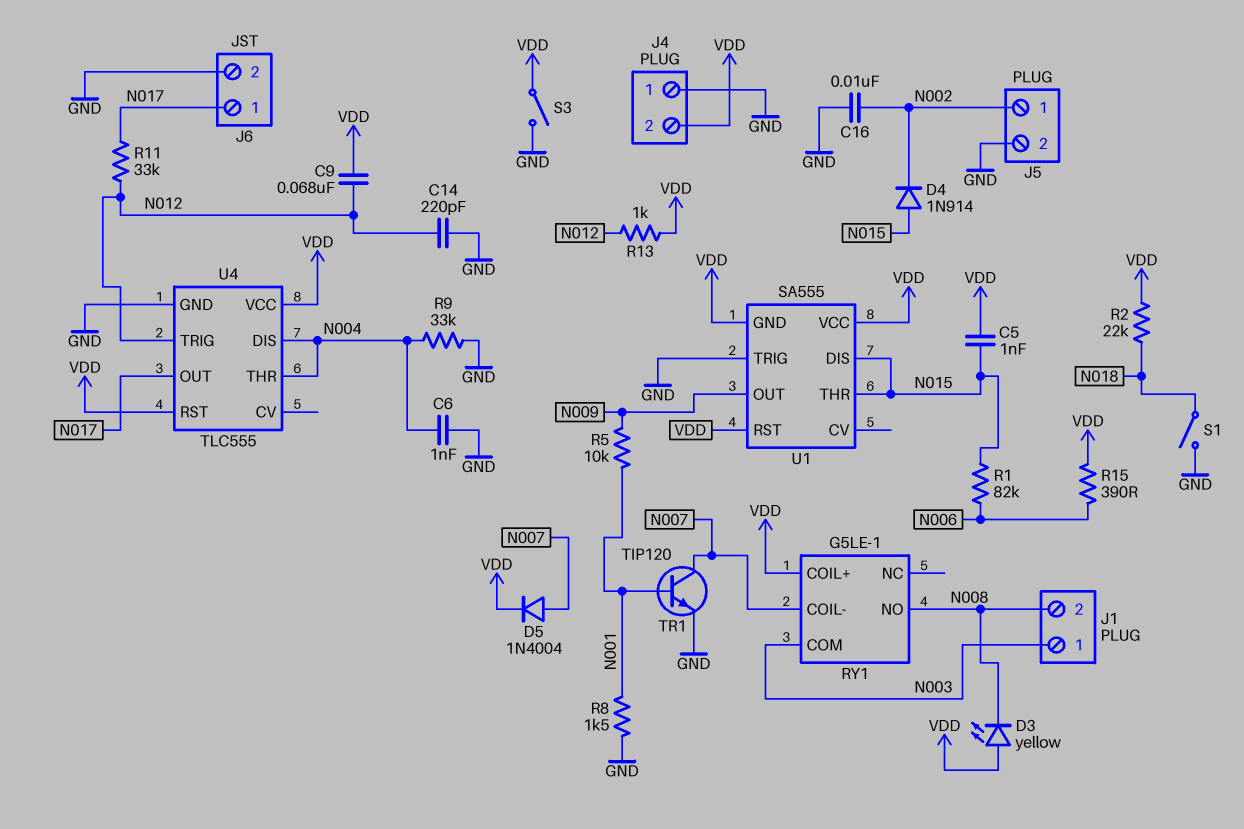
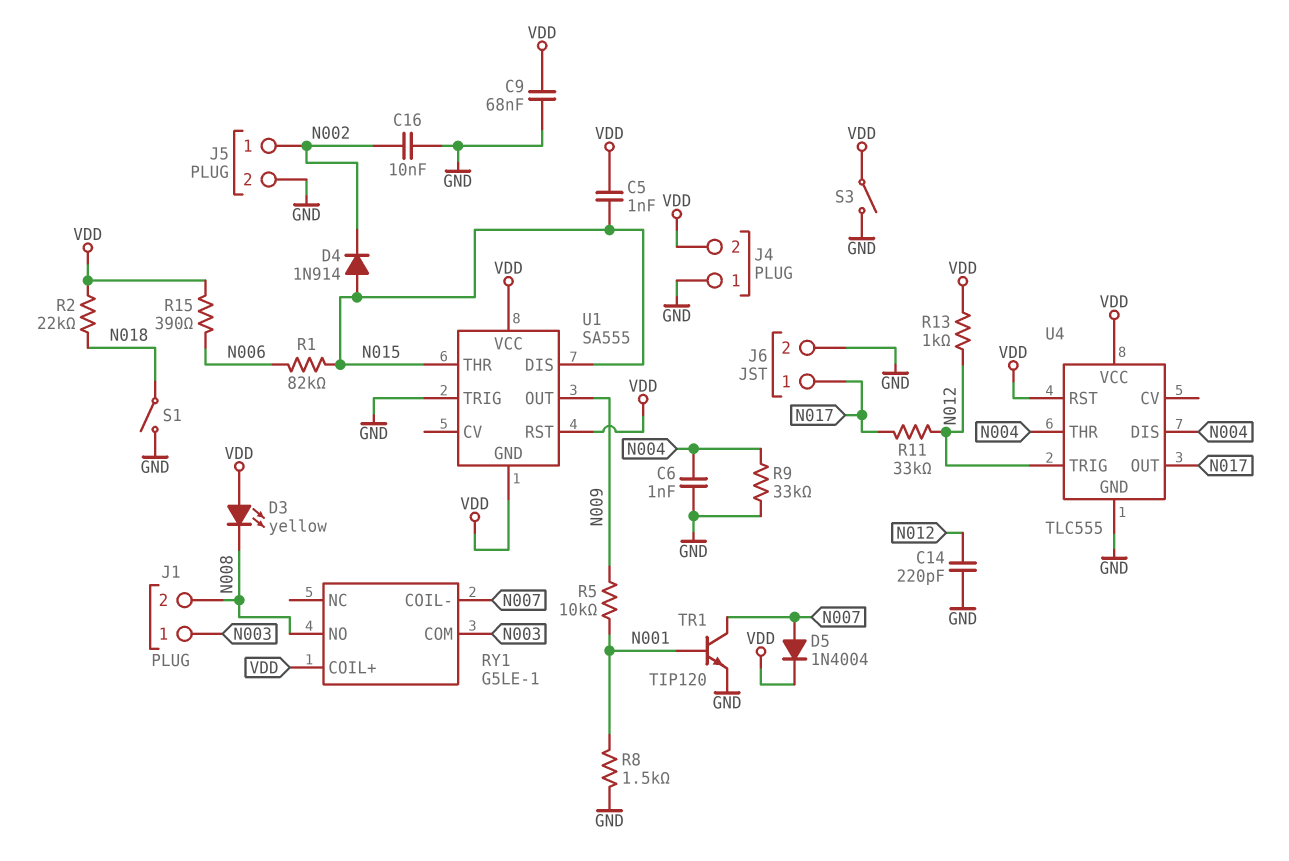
C9: 68nF (N012, VDD) -> 68nF (GND, VDD)

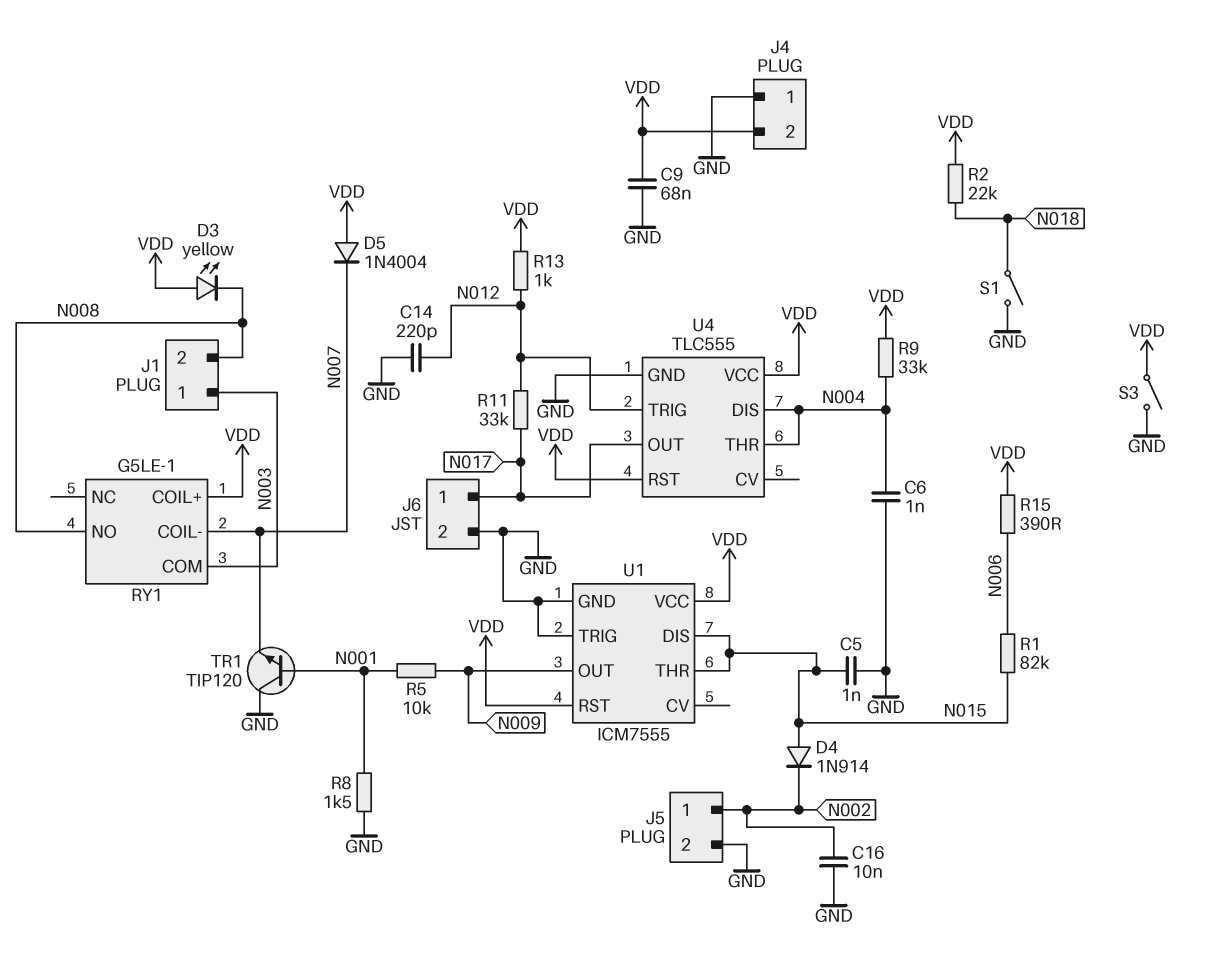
C5: 1nF (N015, VDD) -> 1nF (GND, N015)
D5: diode 1N4004 (A N007, K VDD) -> diode 1N4004 (A VDD, K N007)
R9: 33k (GND, N004) -> 33k (N004, VDD)
TR1: NPN TIP120 (B N001, C N007, E GND) -> NPN TIP120 (B N001, C GND, E N007)
U1: SA555 -> ICM7555
U1 pin GND: VDD -> GND

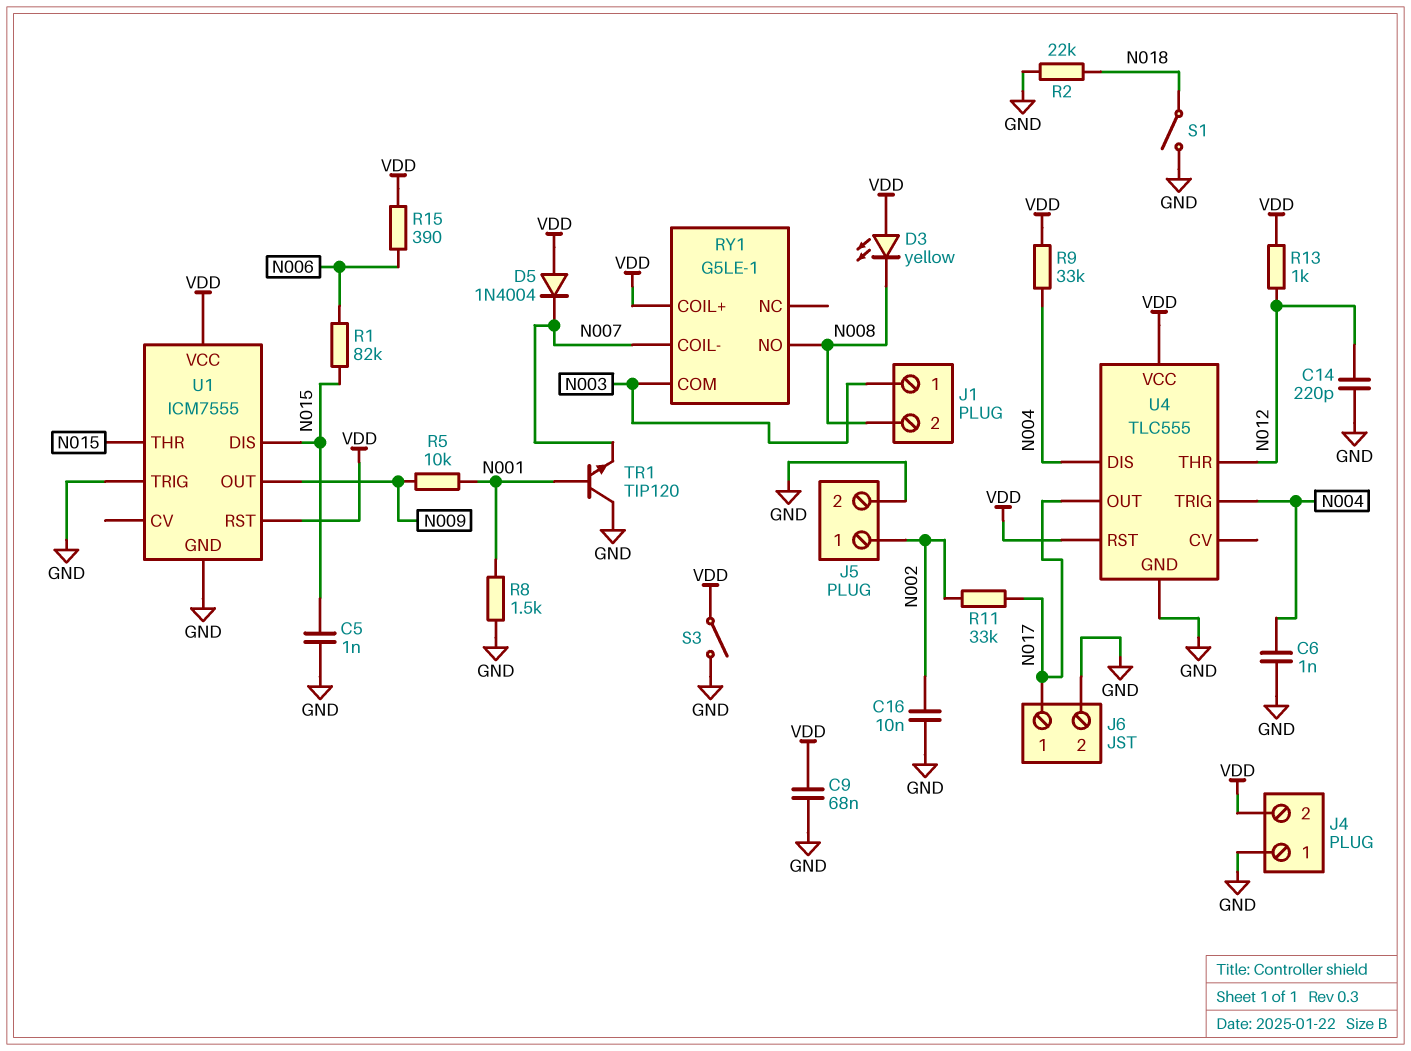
D4: diode 1N914 (A N015, K N002) -> none
R2: 22k (N018, VDD) -> 22k (GND, N018)
R11: 33k (N012, N017) -> 33k (N002, N017)
U4 pin THR: N004 -> N012
U4 pin TRIG: N012 -> N004

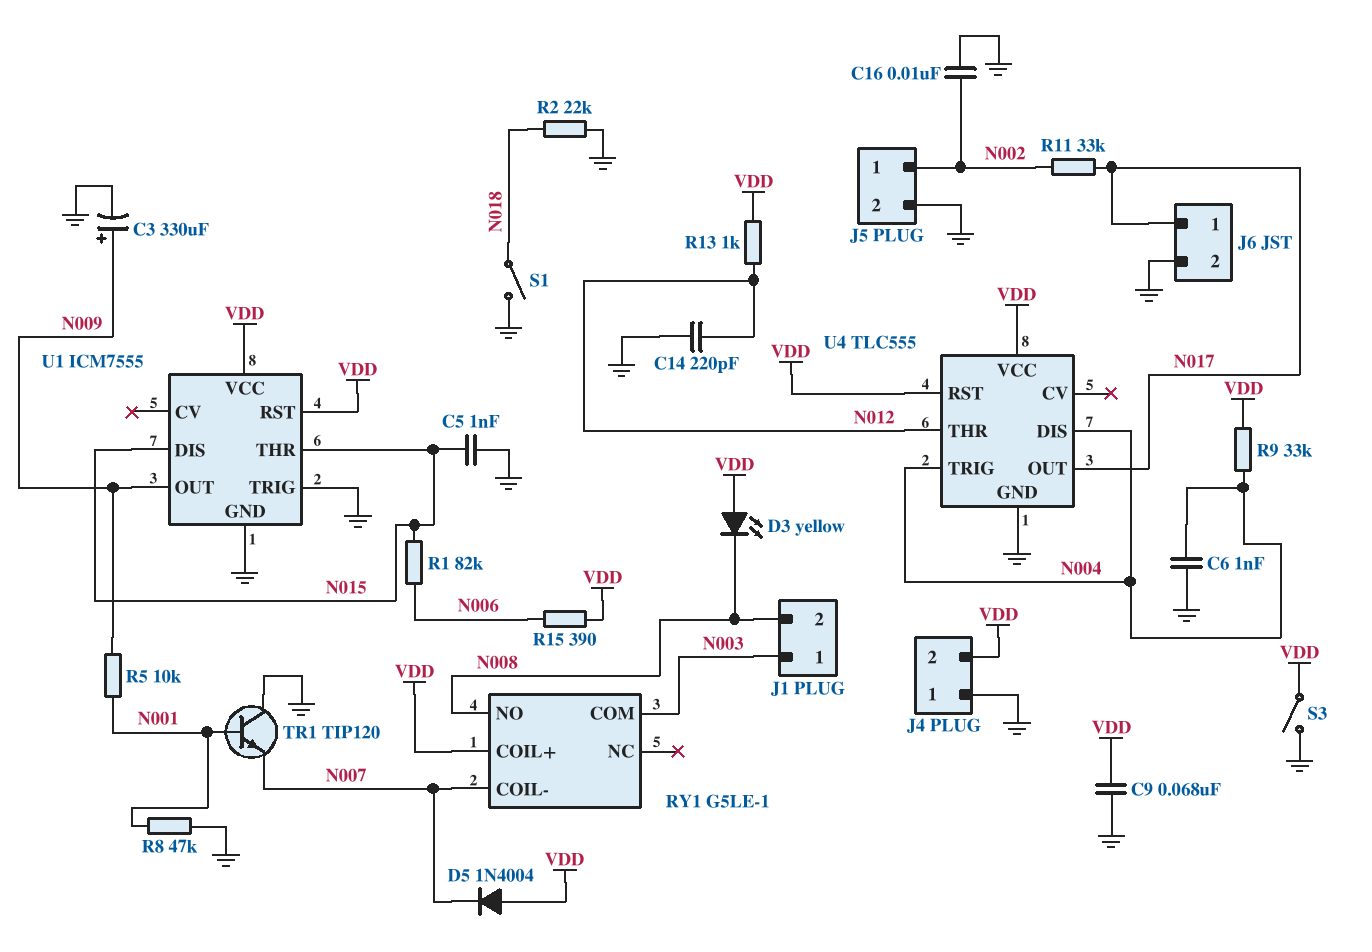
C3: none -> 330uF (plus N009, minus GND)
R8: 1.5k (GND, N001) -> 47k (GND, N001)

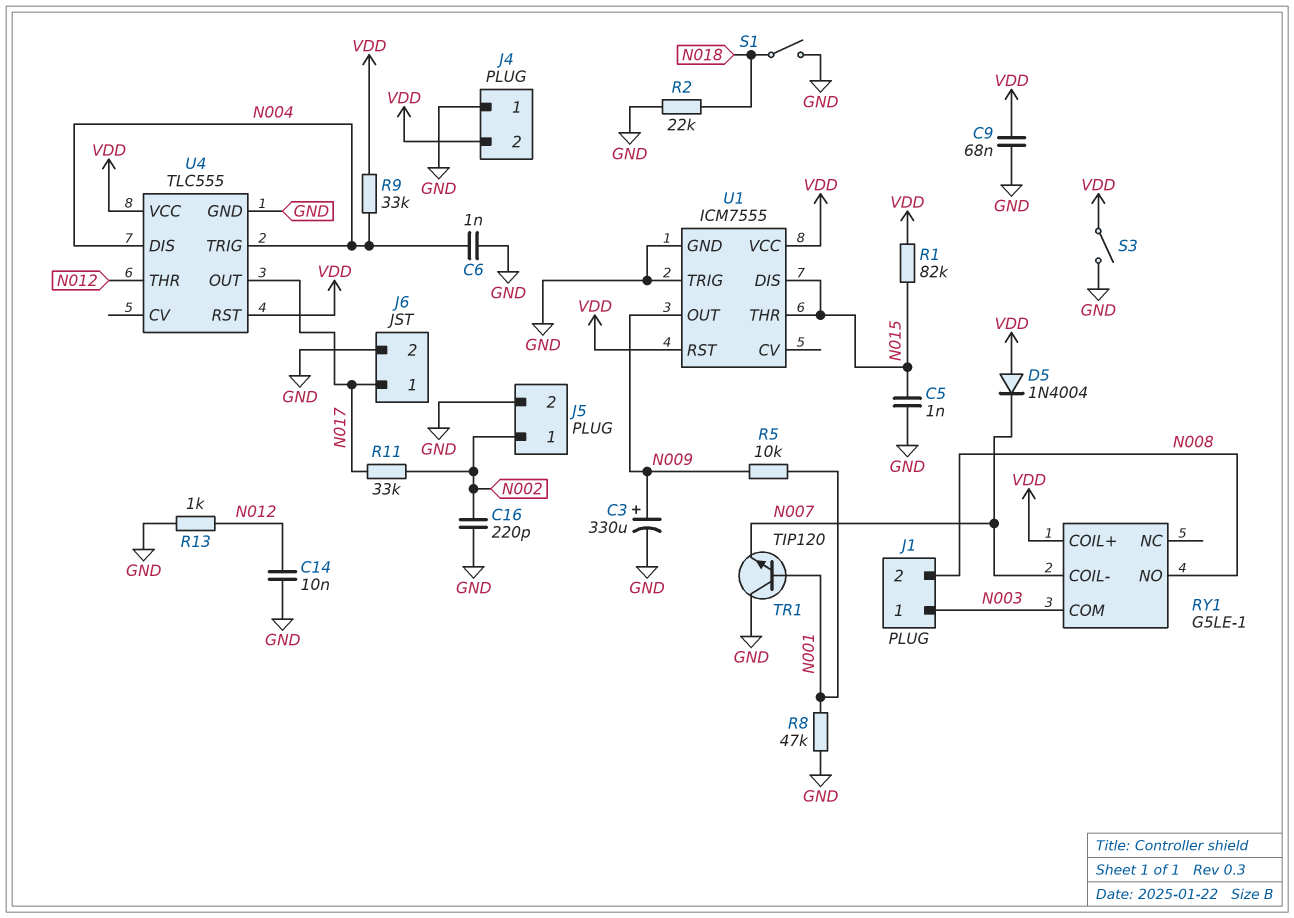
C14: 220pF (GND, N012) -> 10nF (GND, N012)
C16: 10nF (GND, N002) -> 220pF (GND, N002)
D3: LED yellow (A VDD, K N008) -> none
R1: 82k (N006, N015) -> 82k (N015, VDD)
R13: 1k (N012, VDD) -> 1k (GND, N012)
R15: 390 (N006, VDD) -> none

